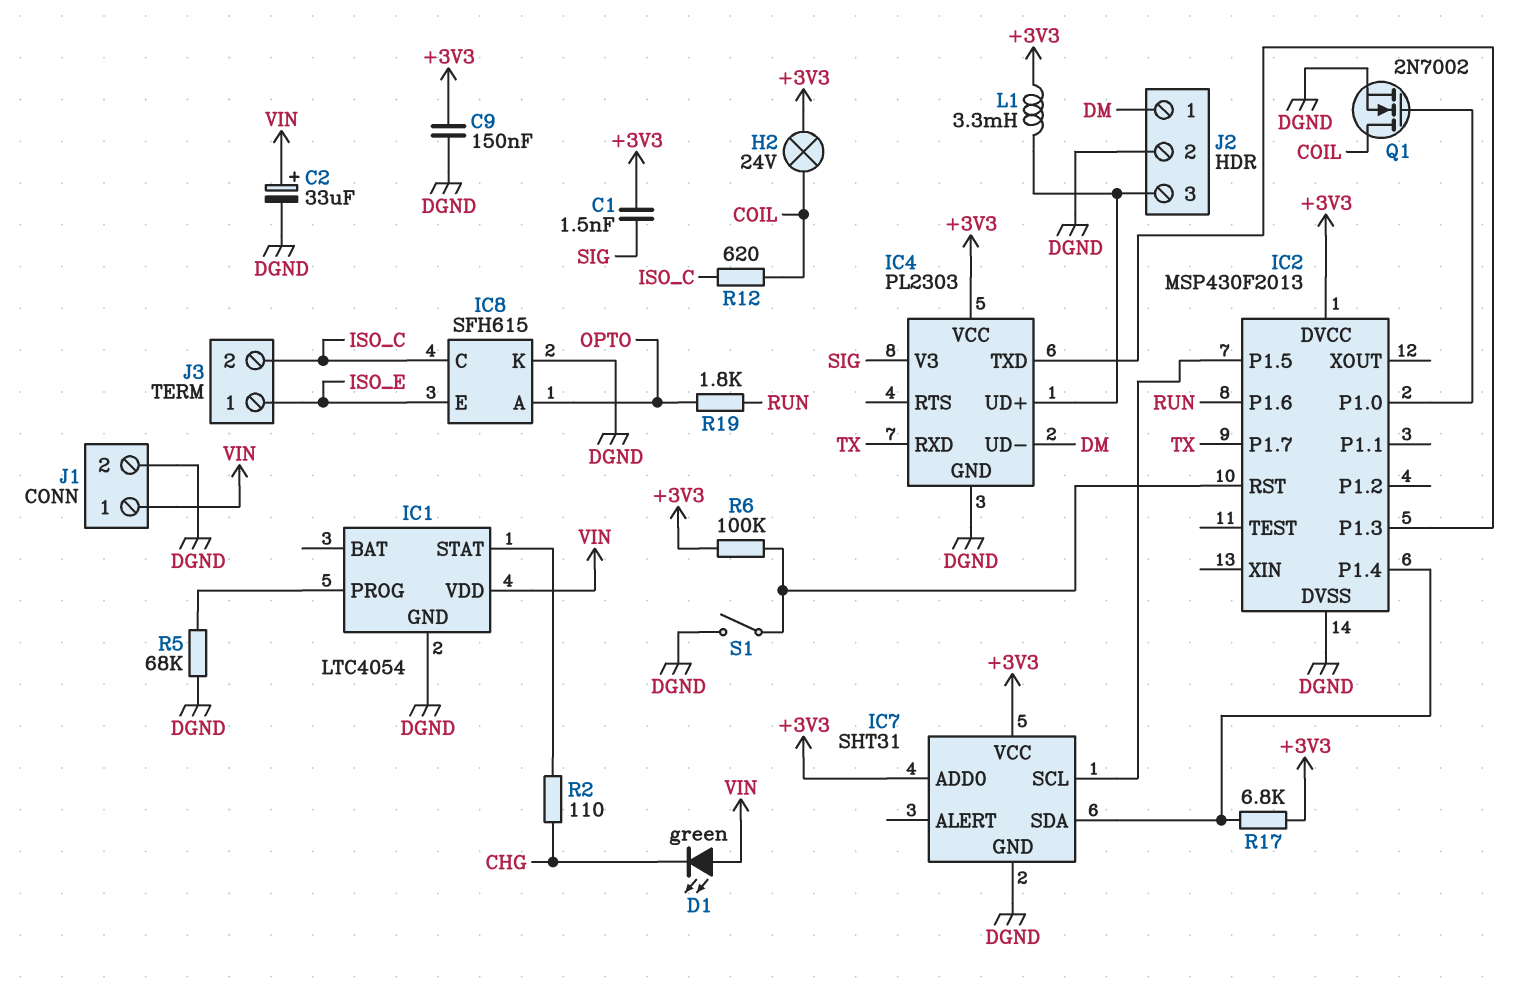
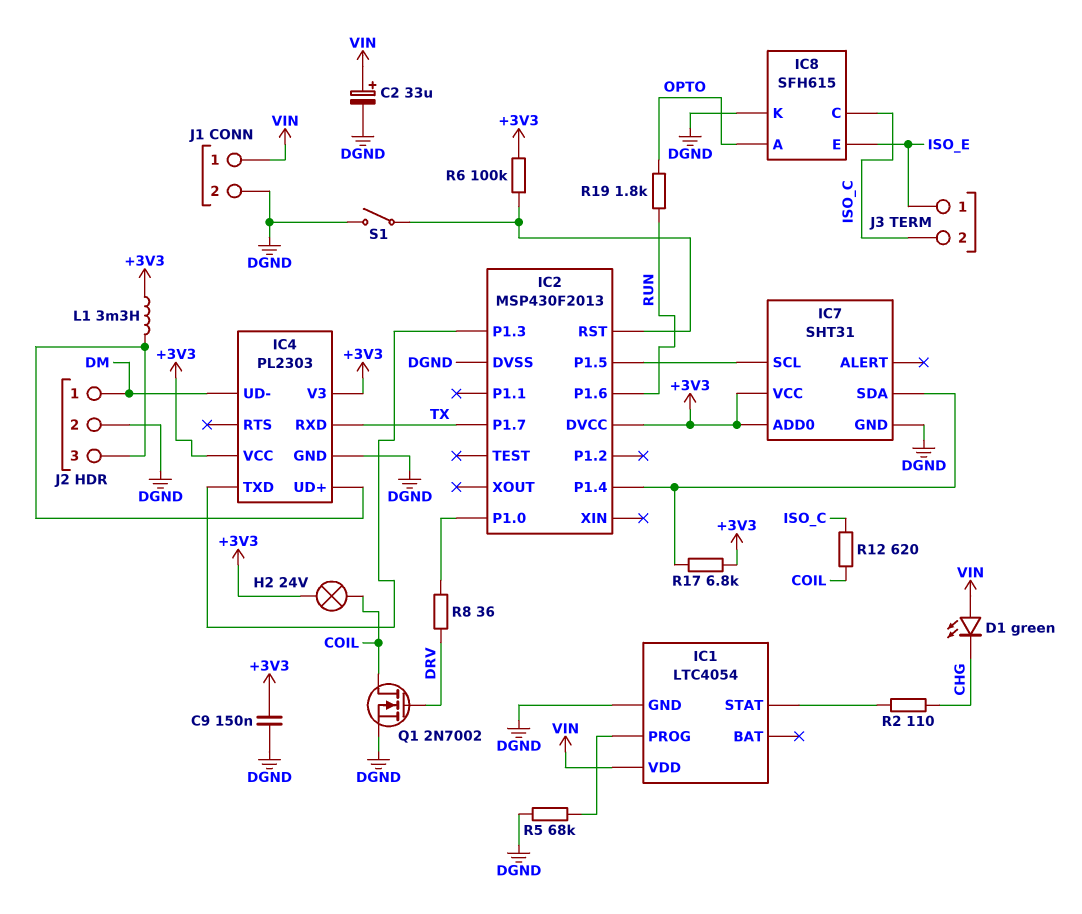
C1: 1.5nF (+3V3, SIG) -> none
IC4 pin V3: SIG -> +3V3
Q1: NMOS 2N7002 (G IC2/P1.0, D COIL, S DGND) -> NMOS 2N7002 (G DRV, D COIL, S DGND)
R8: none -> 36 (DRV, IC2/P1.0)

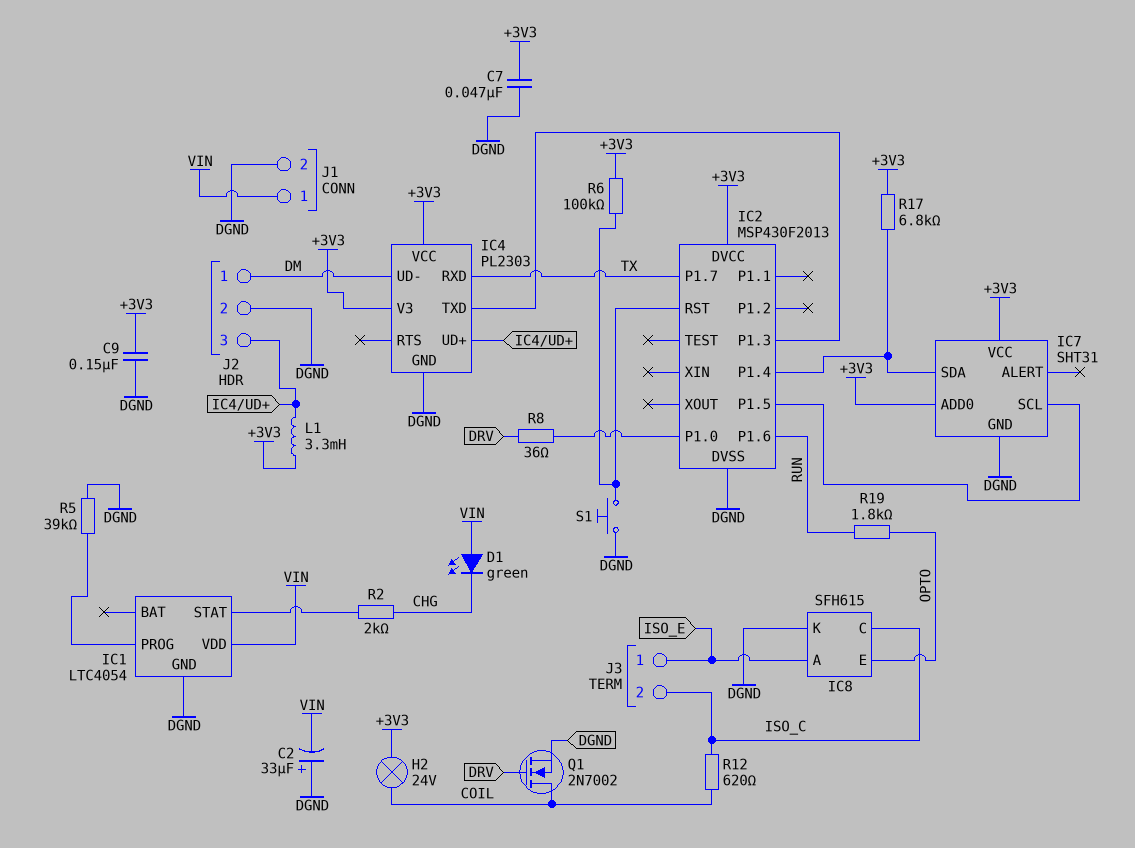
C2: 33uF (plus VIN, minus DGND) -> 33uF (plus DGND, minus VIN)
C7: none -> 47nF (+3V3, DGND)
IC8 pin A: OPTO -> ISO_E
IC8 pin E: ISO_E -> OPTO
R2: 110 (CHG, IC1/STAT) -> 2k (CHG, IC1/STAT)
R5: 68k (DGND, IC1/PROG) -> 39k (DGND, IC1/PROG)
S1: switch (DGND, IC2/RST) -> button (DGND, IC2/RST)

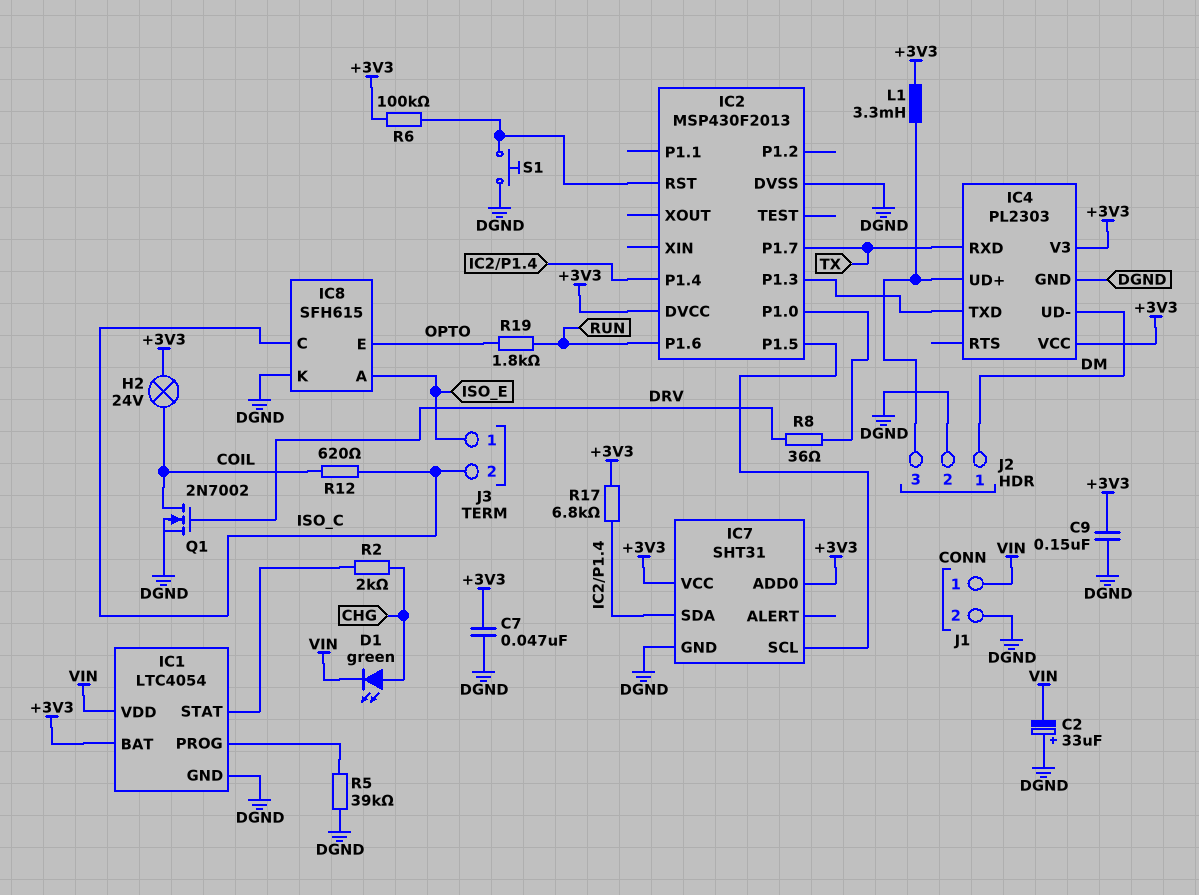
D1: LED green (A VIN, K CHG) -> LED green (A CHG, K VIN)
IC1 pin BAT: none -> +3V3

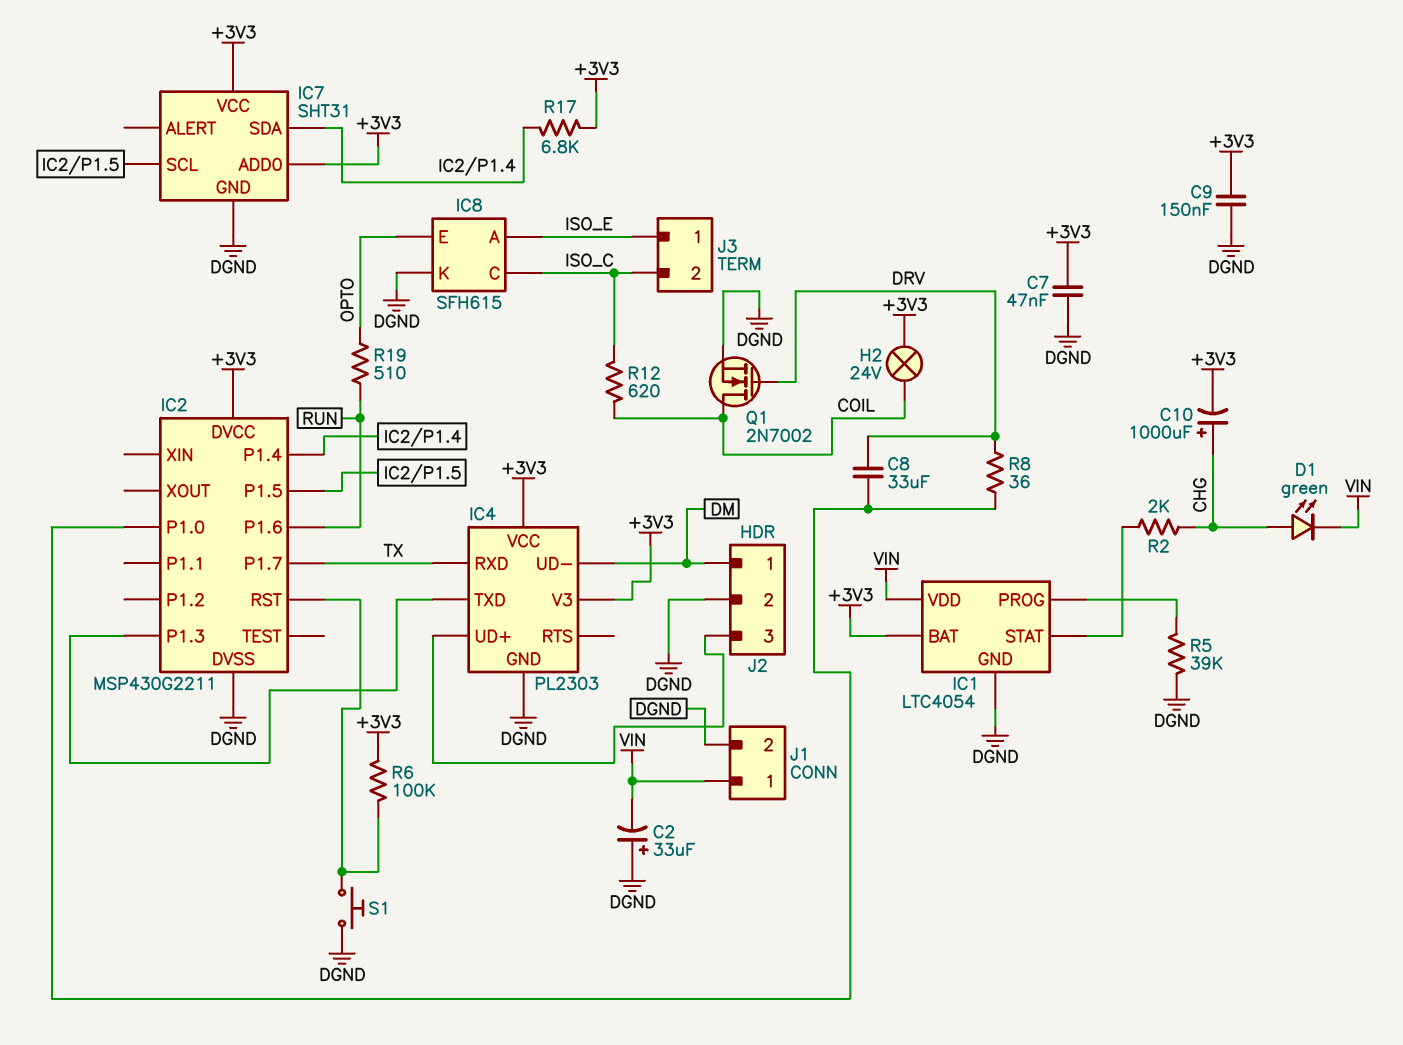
C8: none -> 33uF (DRV, IC2/P1.0)
C10: none -> 1000uF (plus CHG, minus +3V3)
IC2: MSP430F2013 -> MSP430G2211
L1: 3.3mH (+3V3, IC4/UD+) -> none
R19: 1.8k (OPTO, RUN) -> 510 (OPTO, RUN)

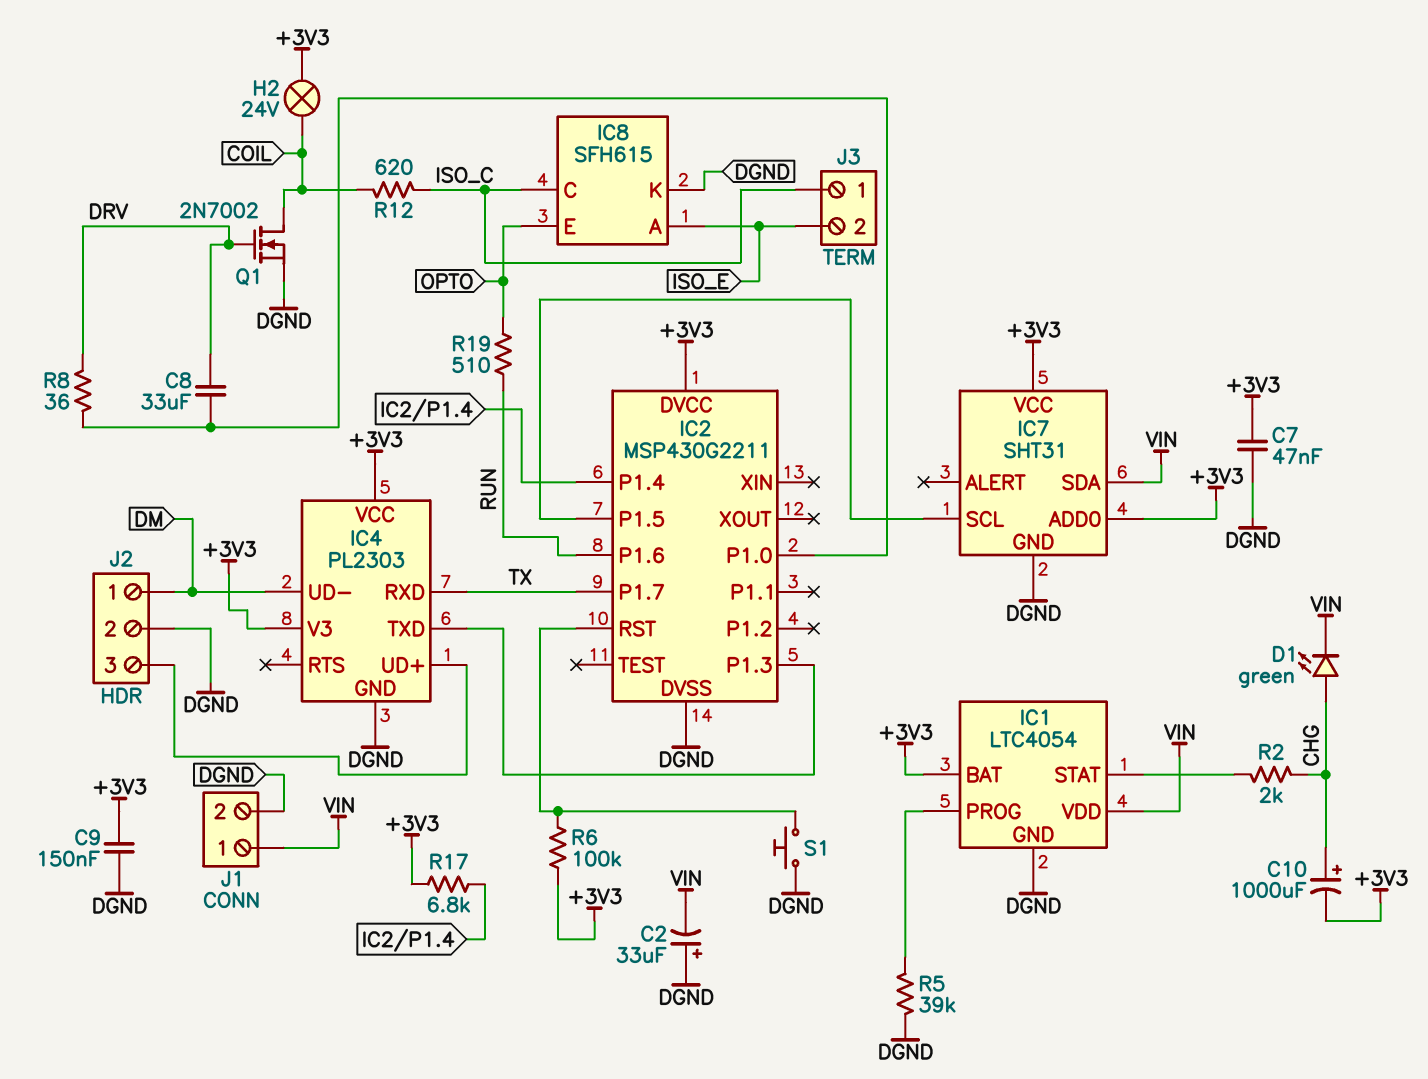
IC7 pin SDA: IC2/P1.4 -> VIN
J3 pin 1: ISO_E -> ISO_C
J3 pin 2: ISO_C -> ISO_E

